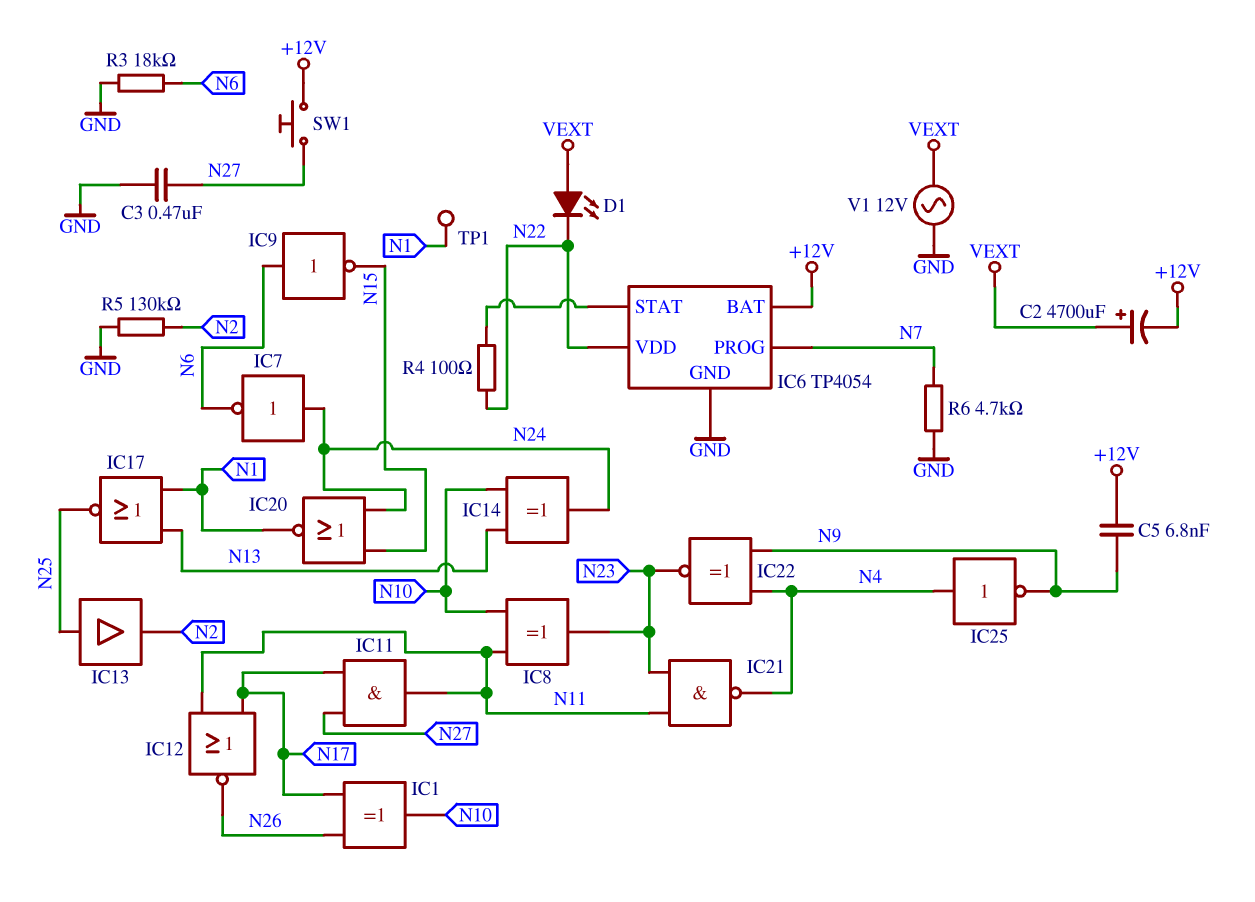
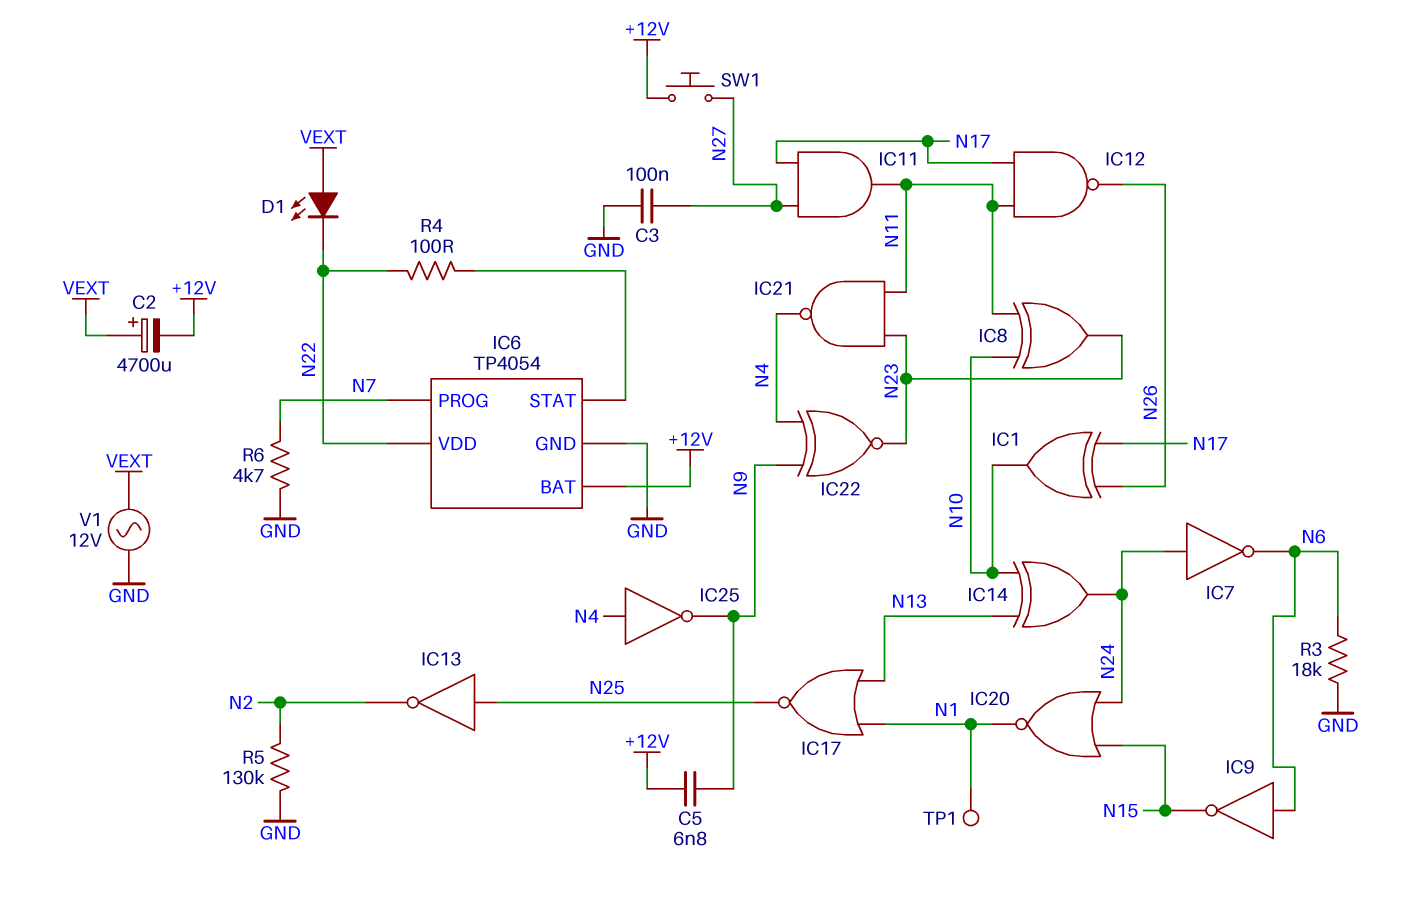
C3: 470nF (GND, N27) -> 100nF (GND, N27)
IC12: NOR (in N11, in N17, out N26) -> NAND (in N11, in N17, out N26)
IC13: buffer (in N25, out N2) -> NOT (in N25, out N2)

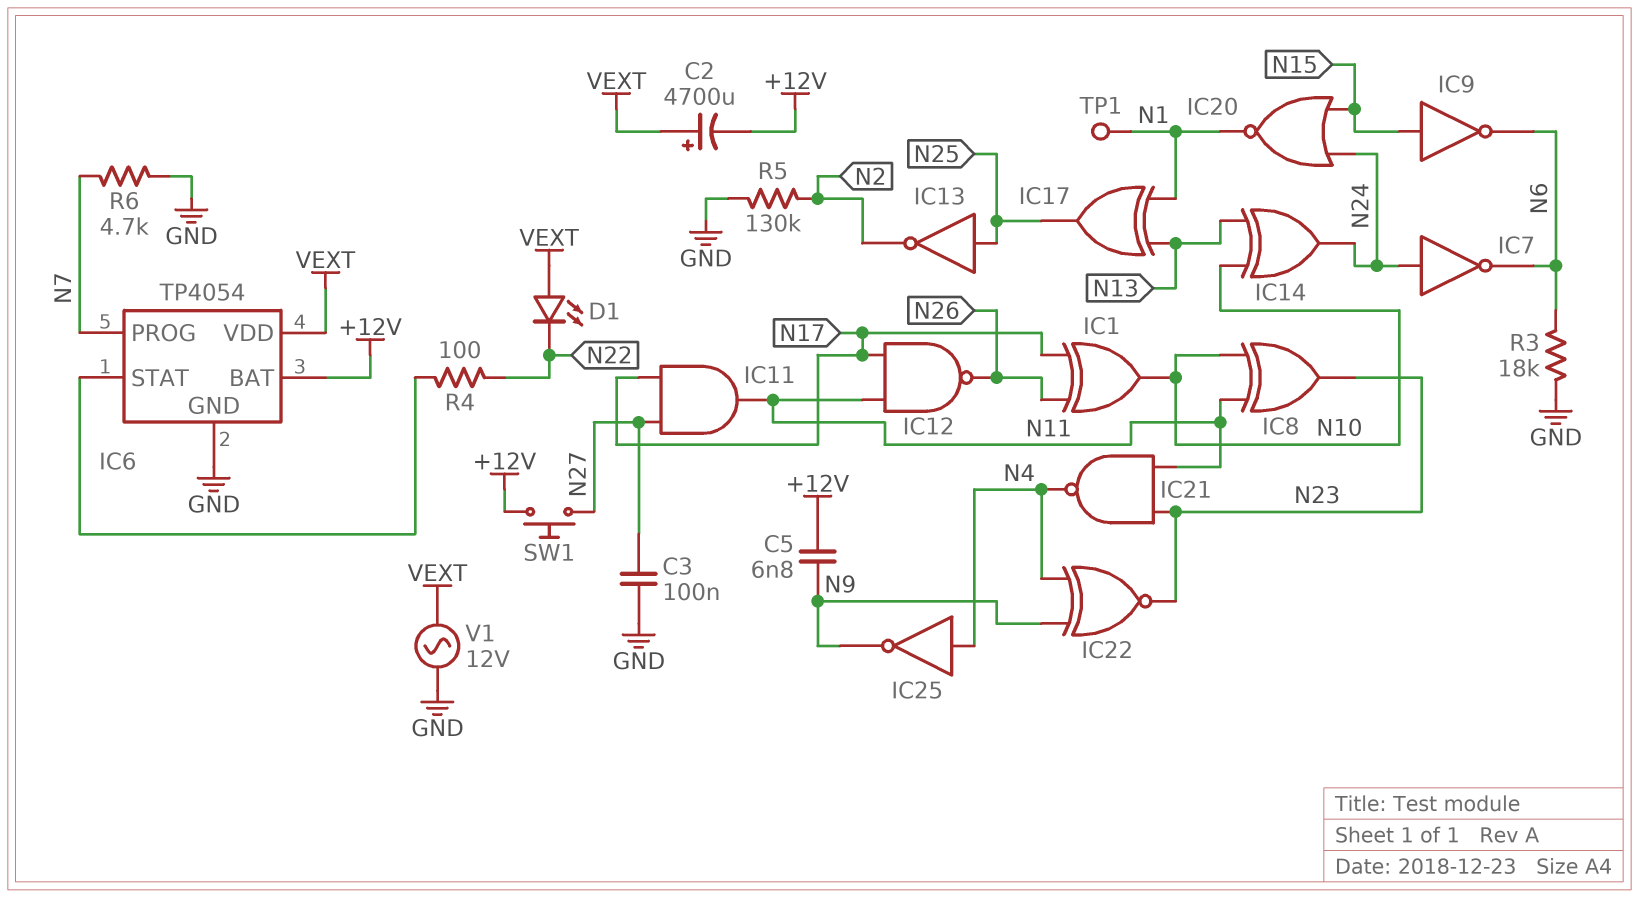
IC6 pin VDD: N22 -> VEXT
IC9: NOT (in N6, out N15) -> NOT (in N15, out N6)
IC17: NOR (in N1, in N13, out N25) -> XOR (in N1, in N13, out N25)

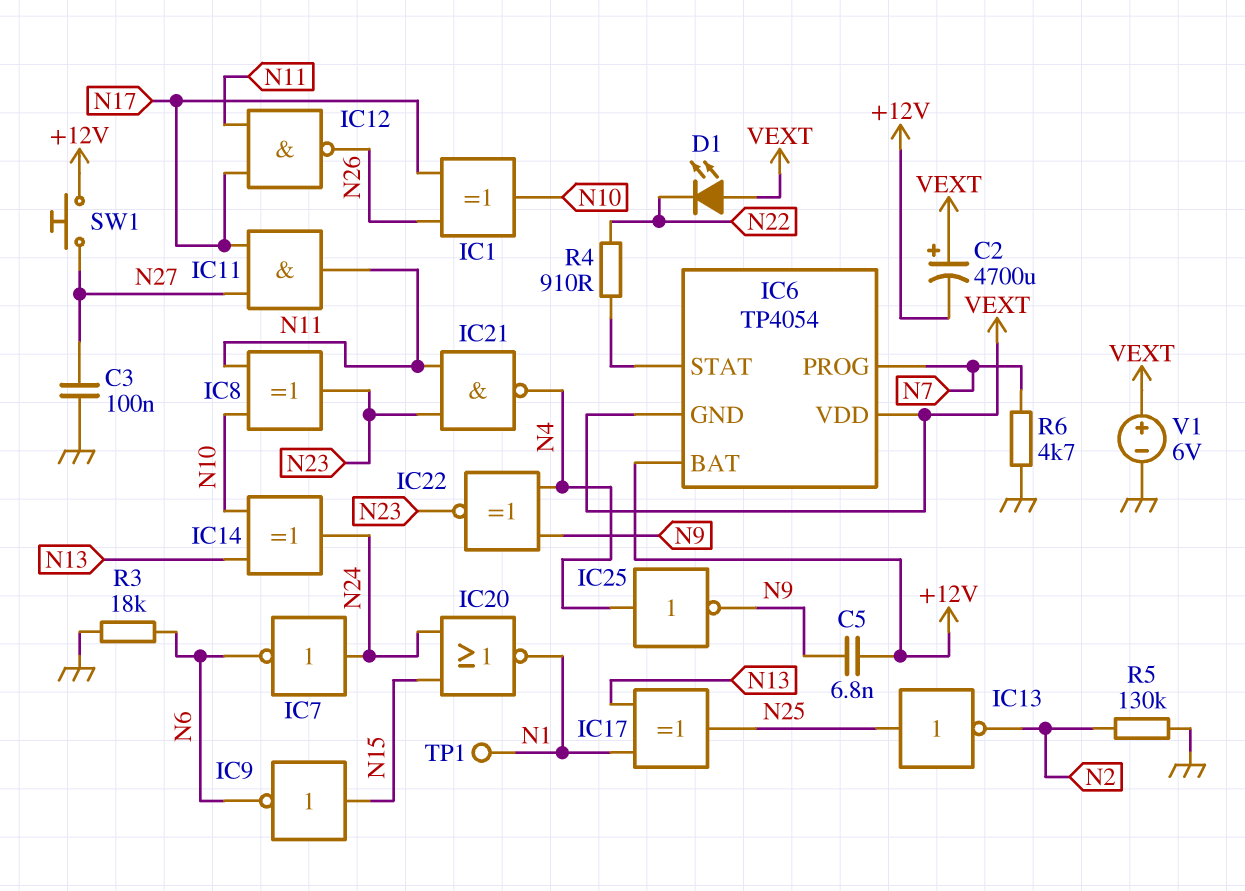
IC6 pin GND: GND -> VEXT
R4: 100 (IC6/STAT, N22) -> 910 (IC6/STAT, N22)
V1: AC 12V (GND, VEXT) -> 6V (plus VEXT, minus GND)

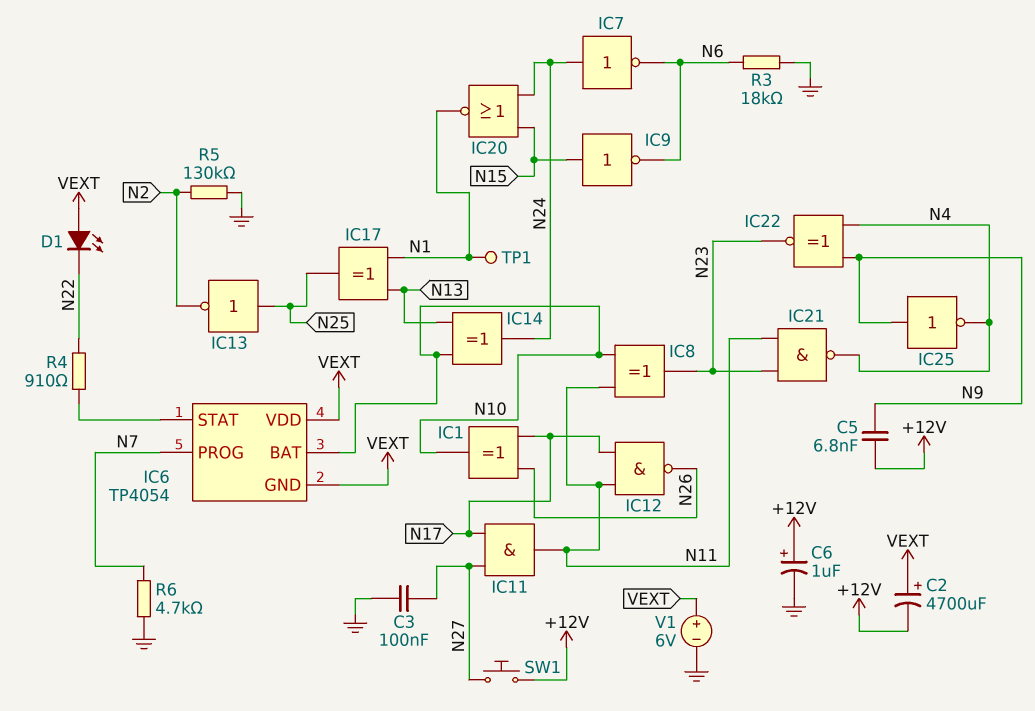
C6: none -> 1uF (plus +12V, minus GND)
IC6 pin BAT: +12V -> N10
IC25: NOT (in N4, out N9) -> NOT (in N9, out N4)

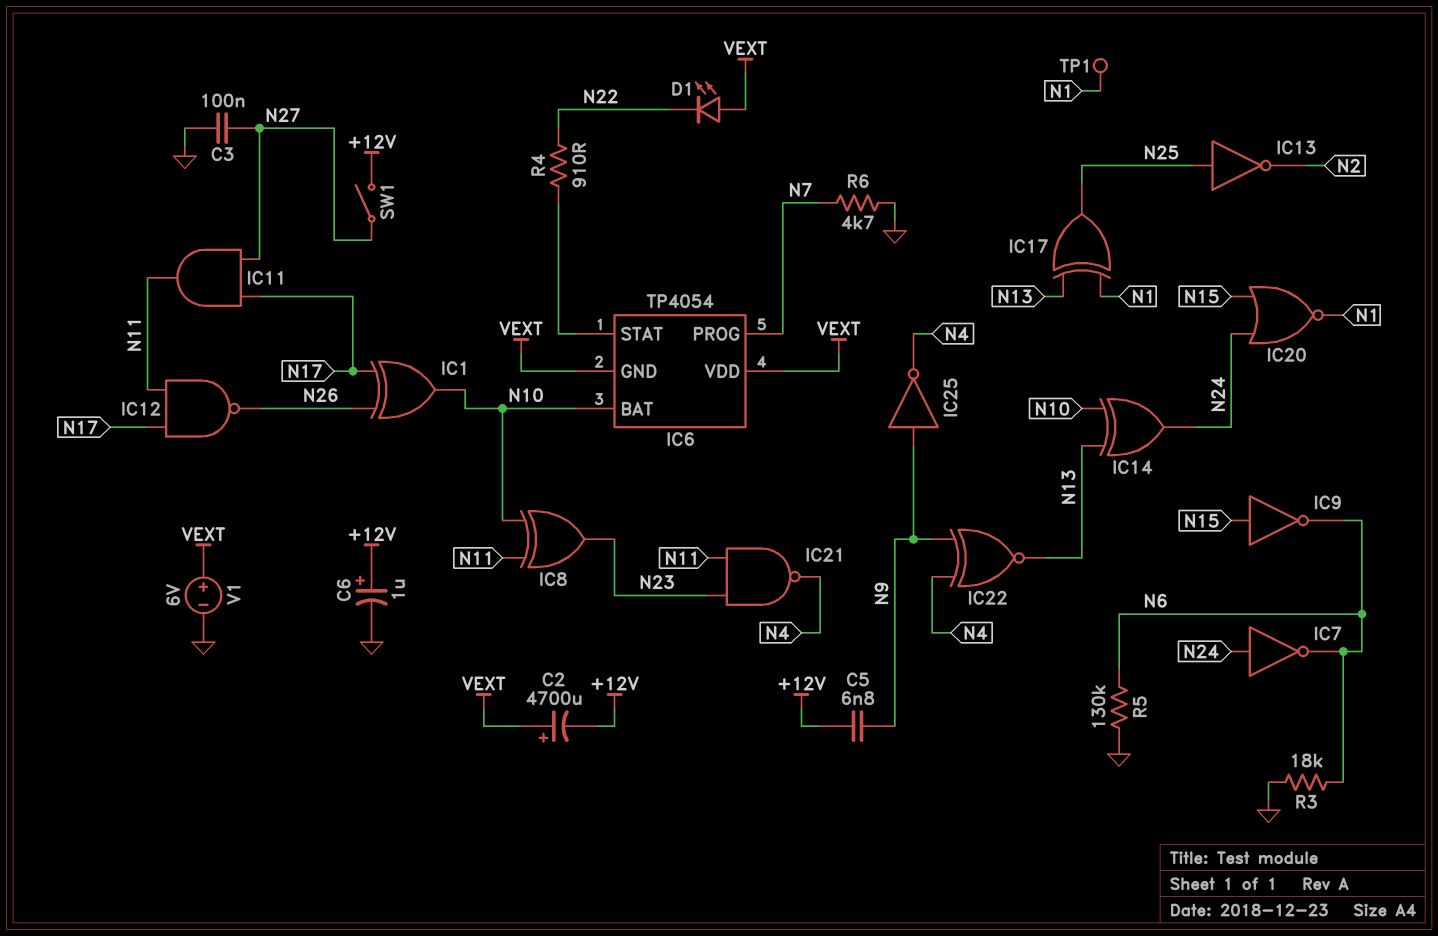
IC22: XNOR (in N4, in N9, out N23) -> XNOR (in N4, in N9, out N13)
R5: 130k (GND, N2) -> 130k (GND, N6)
SW1: button (+12V, N27) -> switch (+12V, N27)

